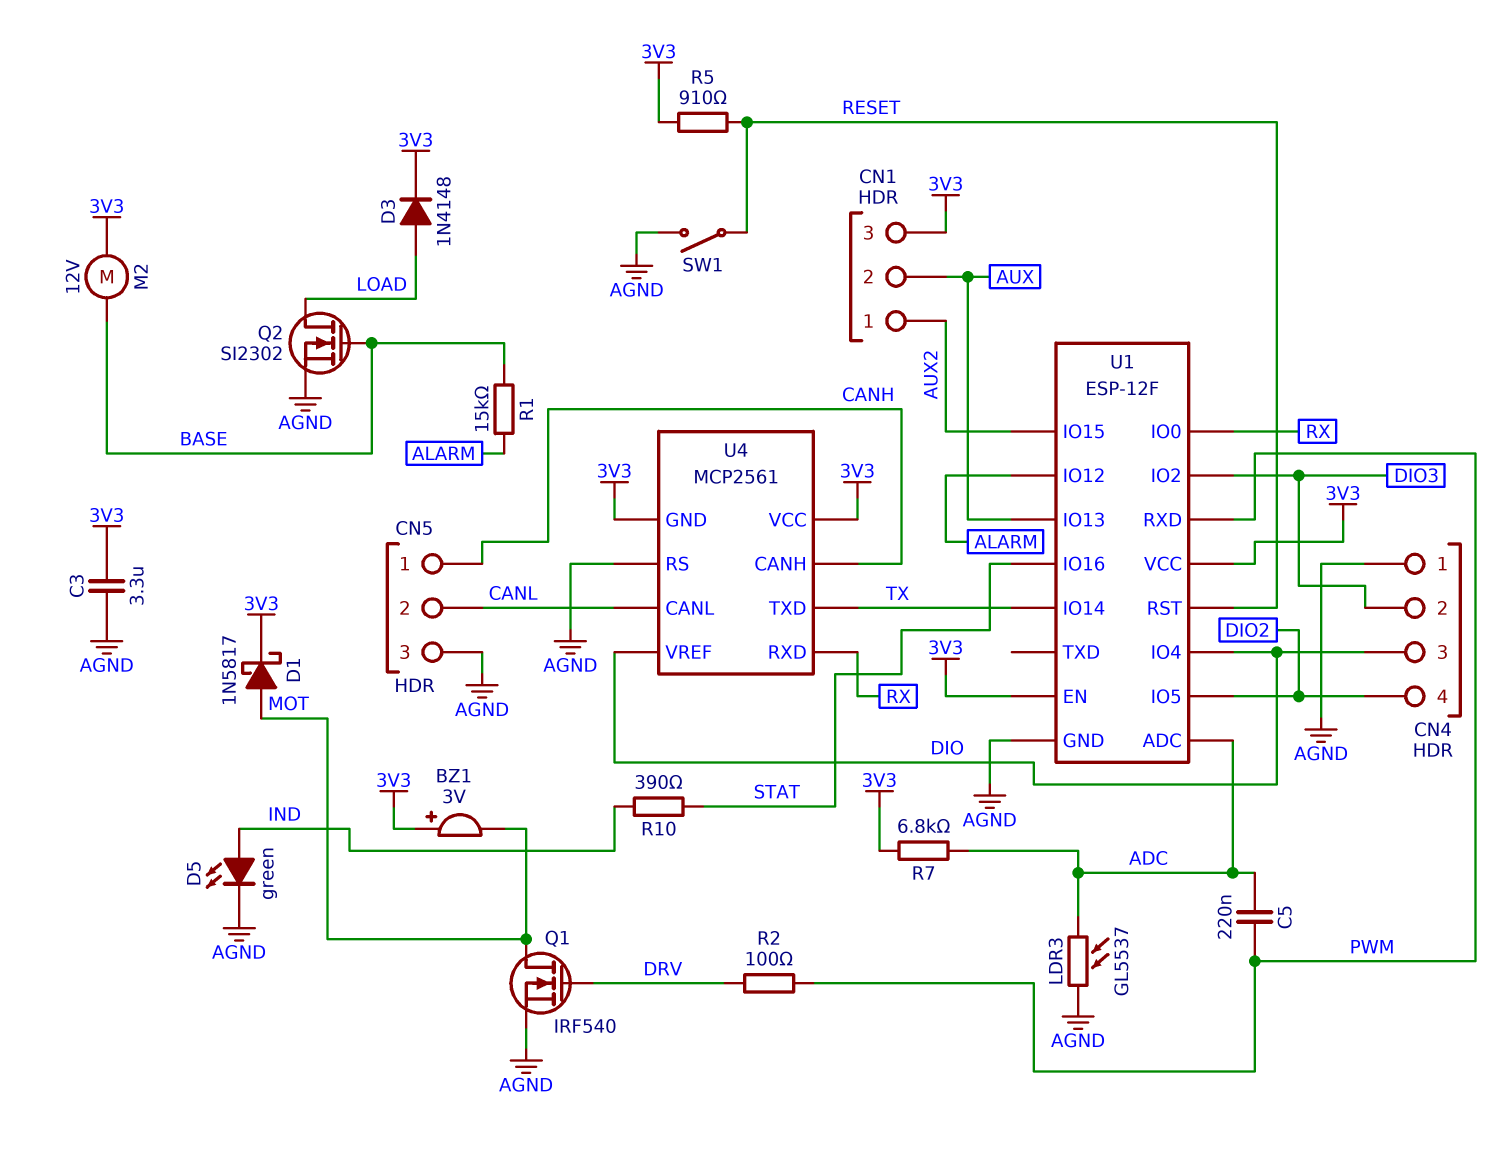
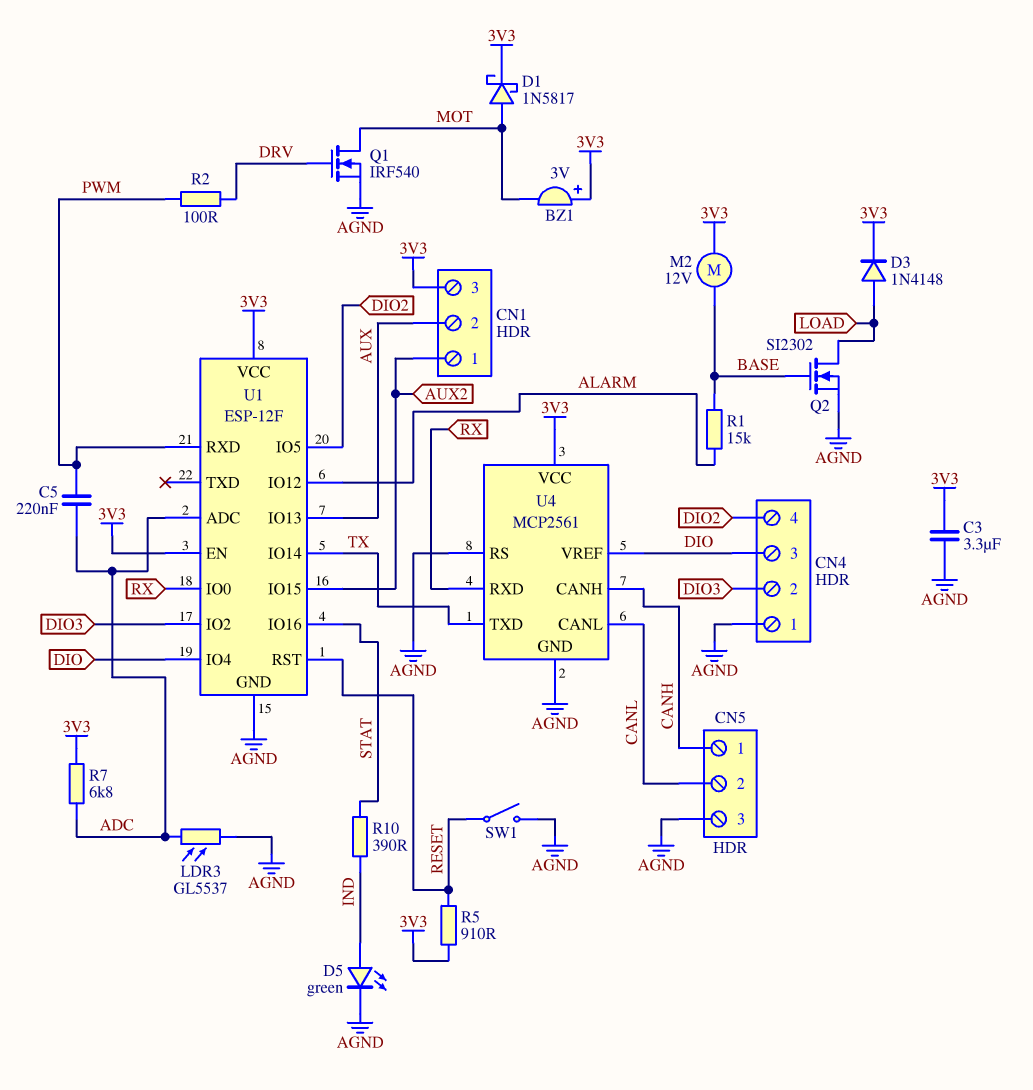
U4 pin GND: 3V3 -> AGND

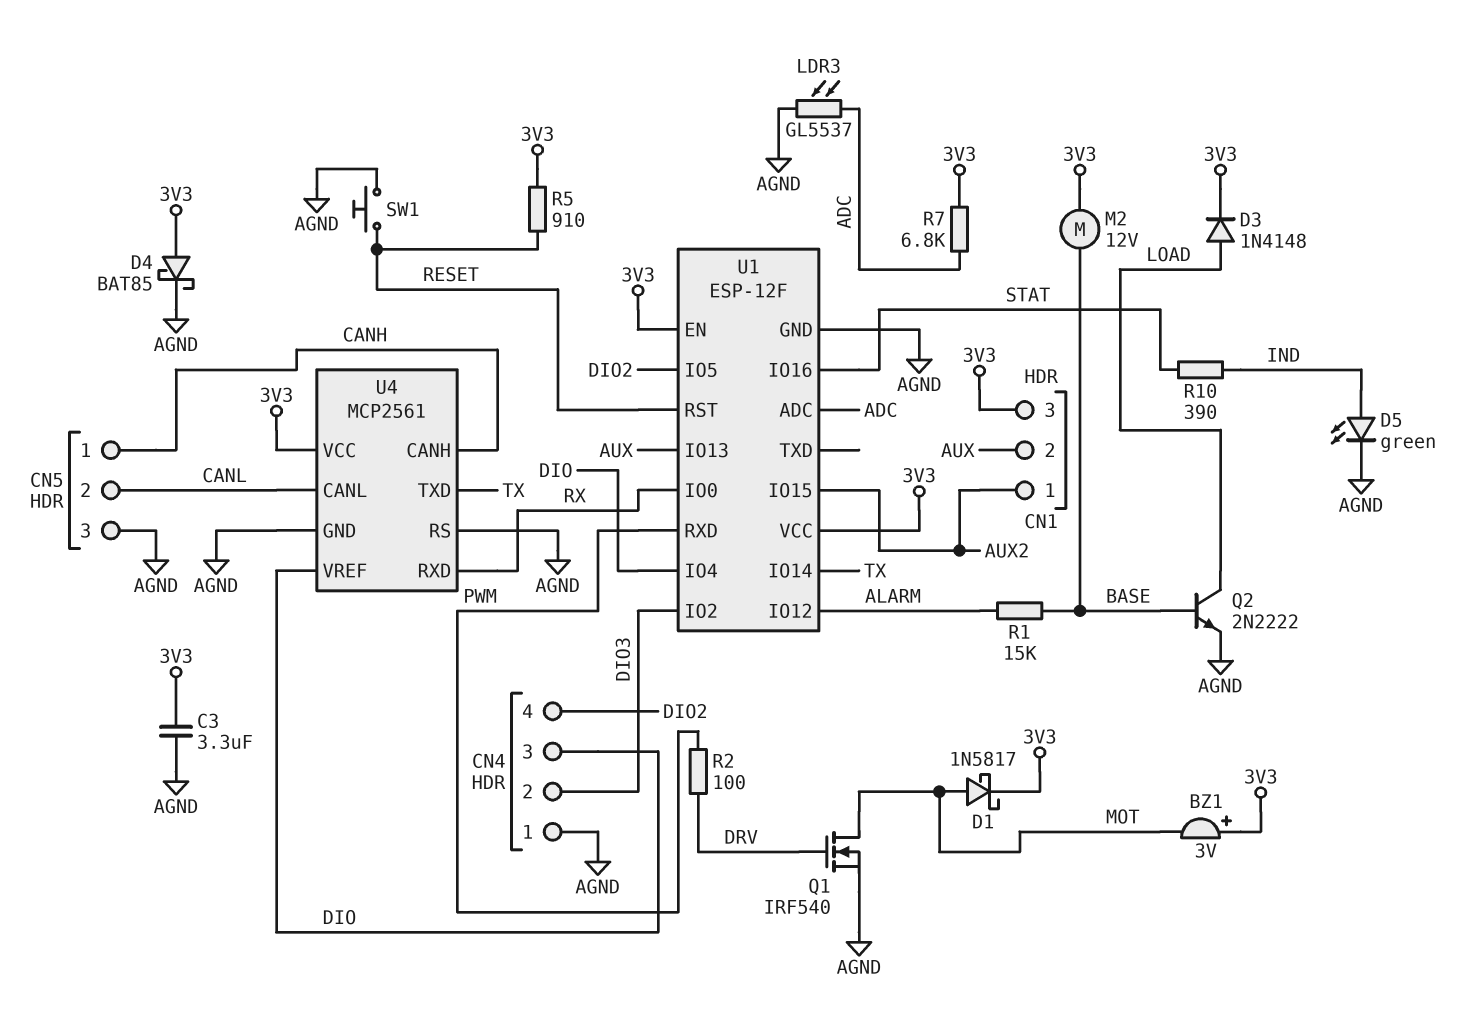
C5: 220nF (ADC, PWM) -> none
D4: none -> schottky BAT85 (A 3V3, K AGND)
Q2: NMOS SI2302 (G BASE, D LOAD, S AGND) -> NPN 2N2222 (B BASE, C LOAD, E AGND)
SW1: switch (AGND, RESET) -> button (AGND, RESET)

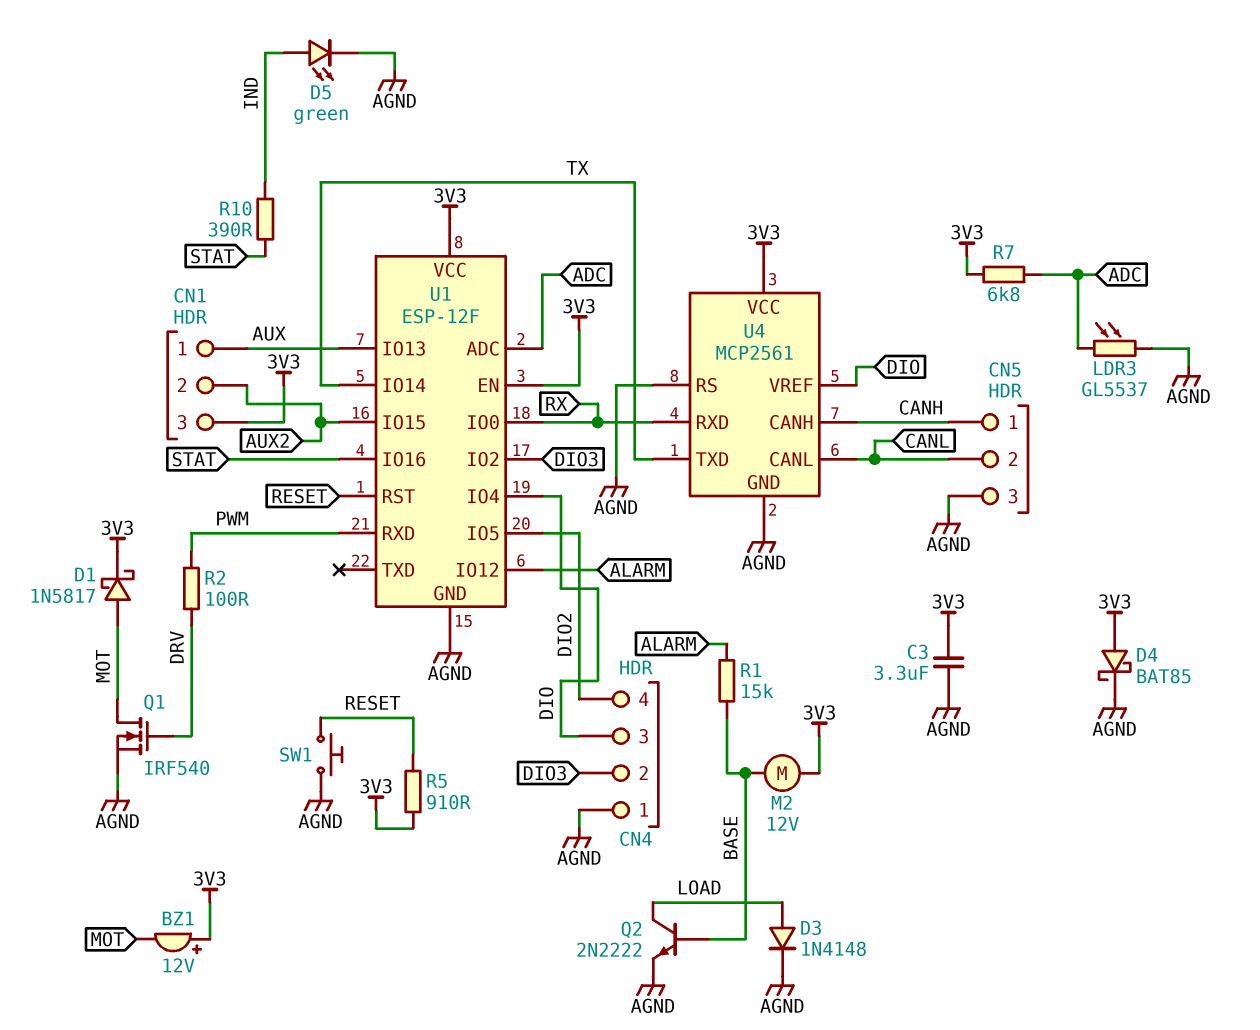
BZ1: buzzer 3V (plus 3V3, minus MOT) -> buzzer 12V (plus 3V3, minus MOT)
CN1 pin 1: AUX2 -> AUX
CN1 pin 2: AUX -> AUX2
D3: diode 1N4148 (A LOAD, K 3V3) -> diode 1N4148 (A LOAD, K AGND)

